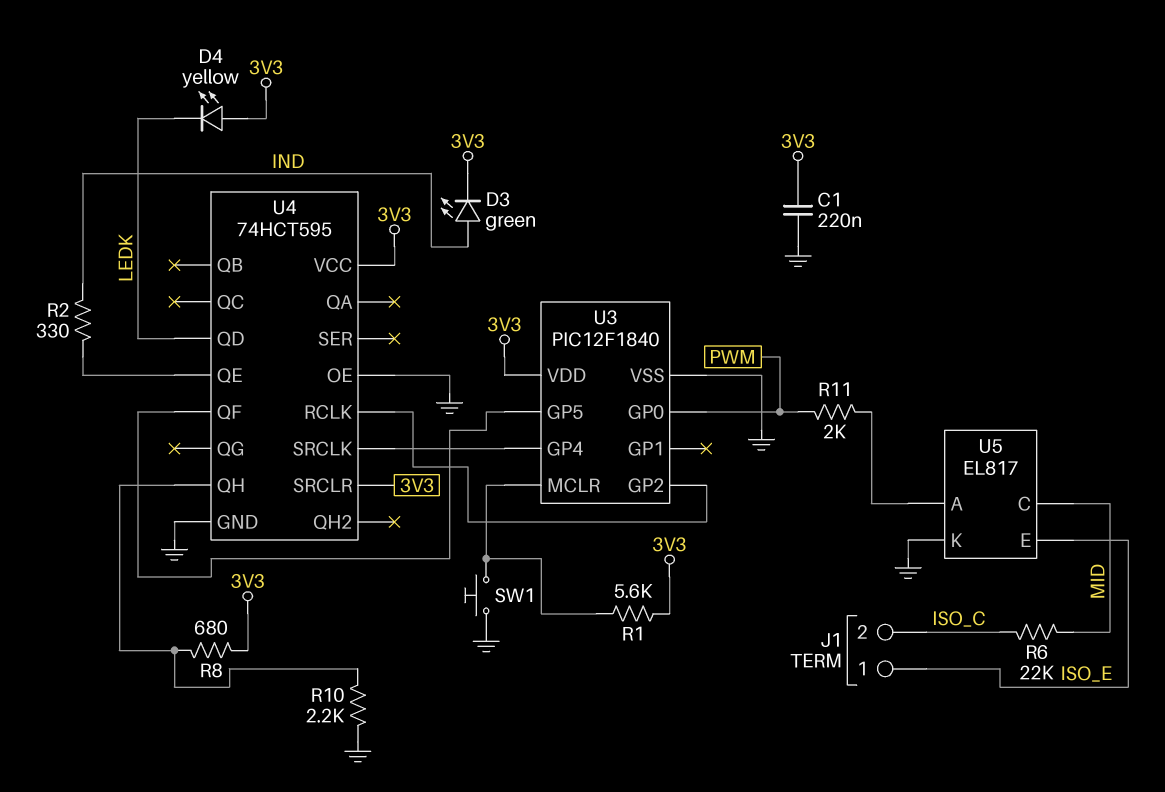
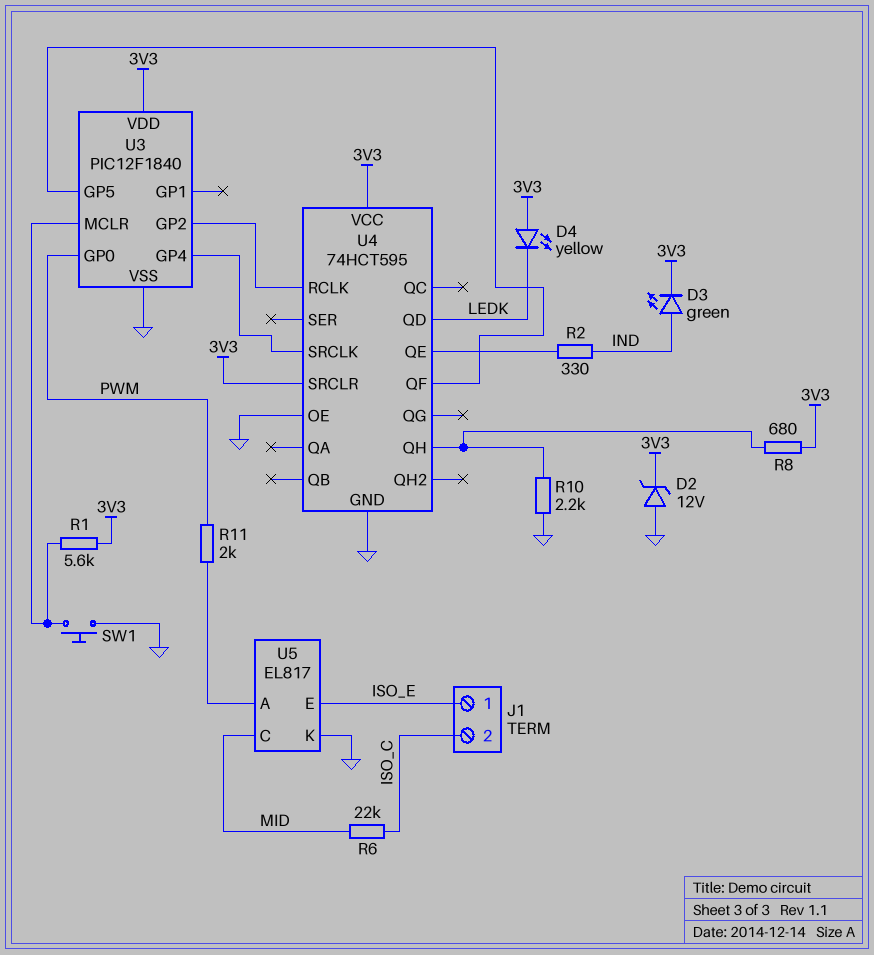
C1: 220nF (3V3, GND) -> none
D2: none -> zener 12V (A GND, K 3V3)

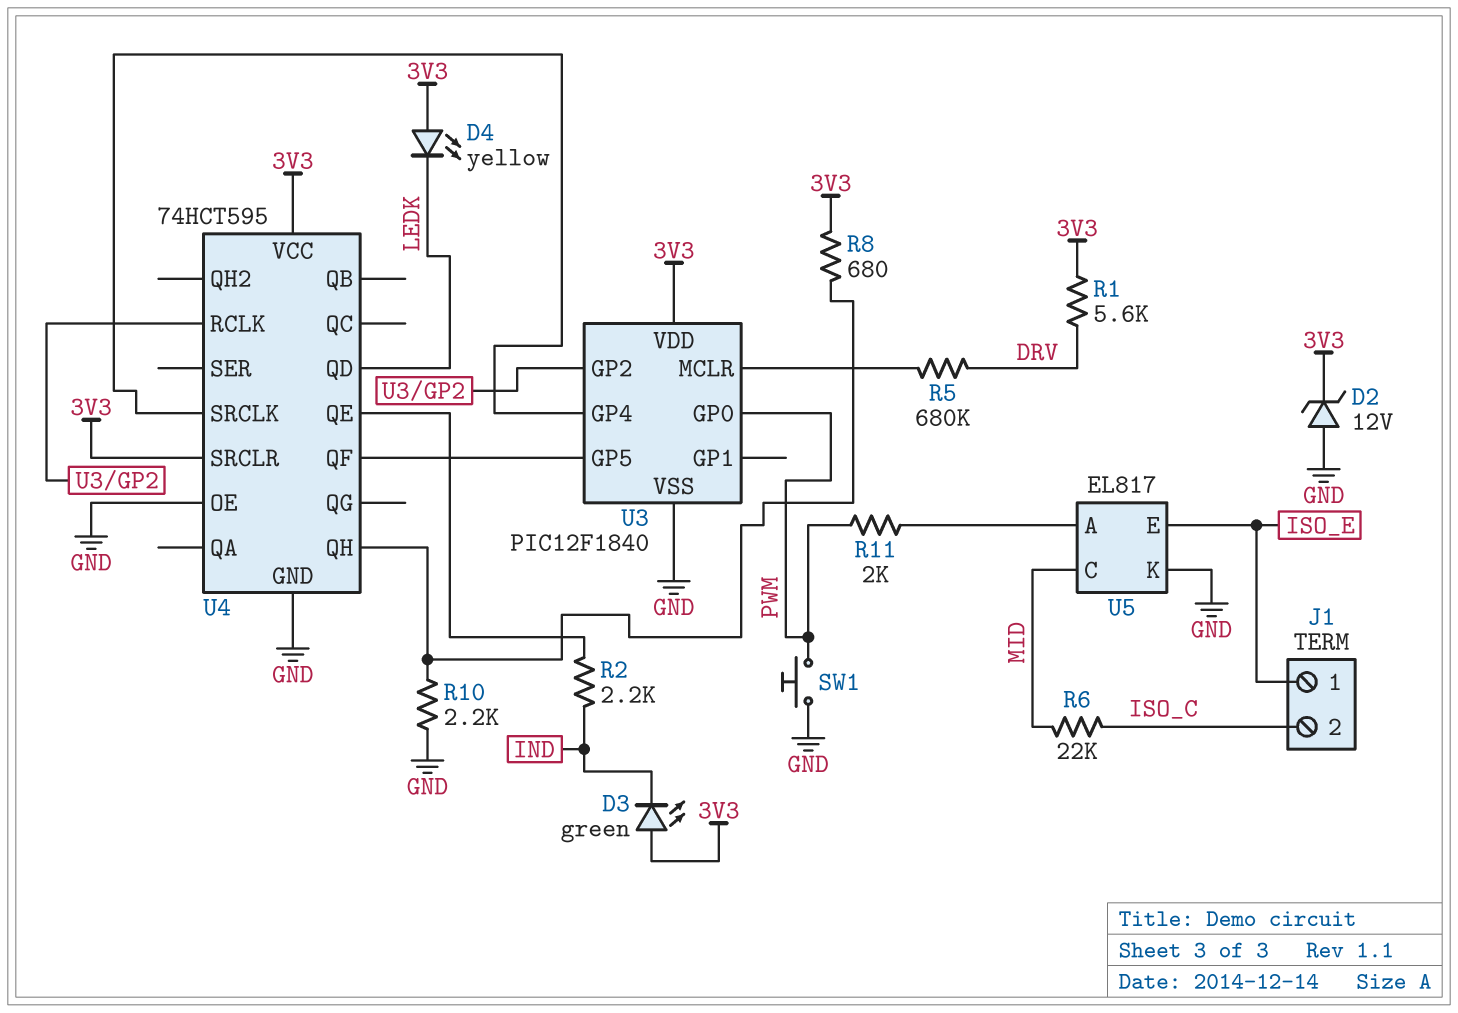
D3: LED green (A IND, K 3V3) -> LED green (A 3V3, K IND)
R1: 5.6k (3V3, U3/MCLR) -> 5.6k (3V3, DRV)
R2: 330 (IND, U4/QE) -> 2.2k (IND, U4/QE)
R5: none -> 680k (DRV, U3/MCLR)
SW1: button (GND, U3/MCLR) -> button (GND, PWM)

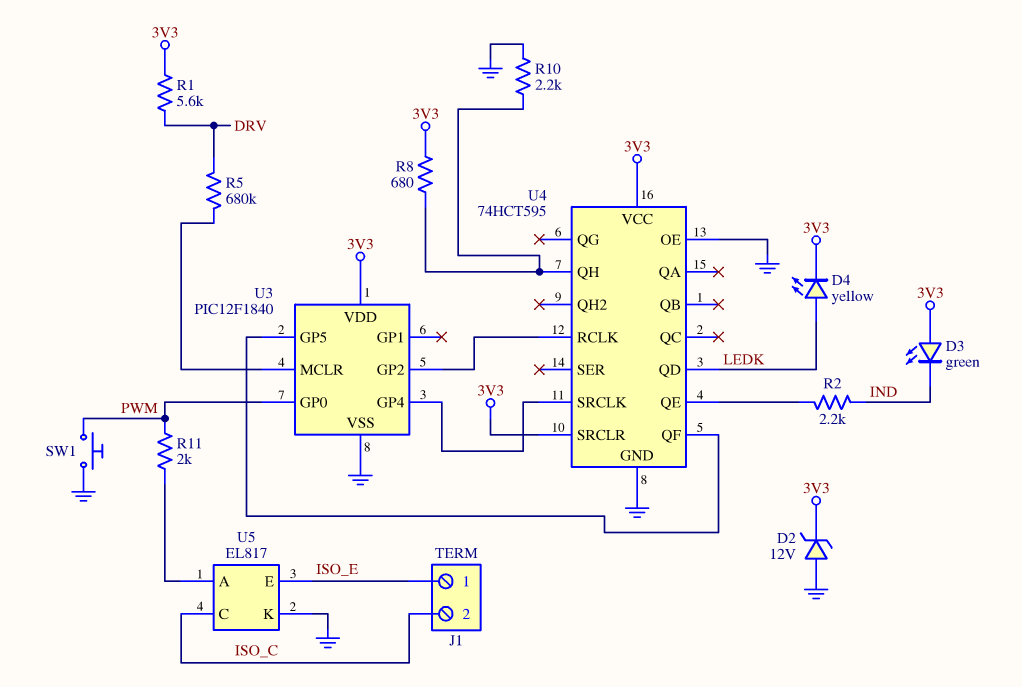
D4: LED yellow (A 3V3, K LEDK) -> LED yellow (A LEDK, K 3V3)
R6: 22k (ISO_C, MID) -> none
U5 pin C: MID -> ISO_C

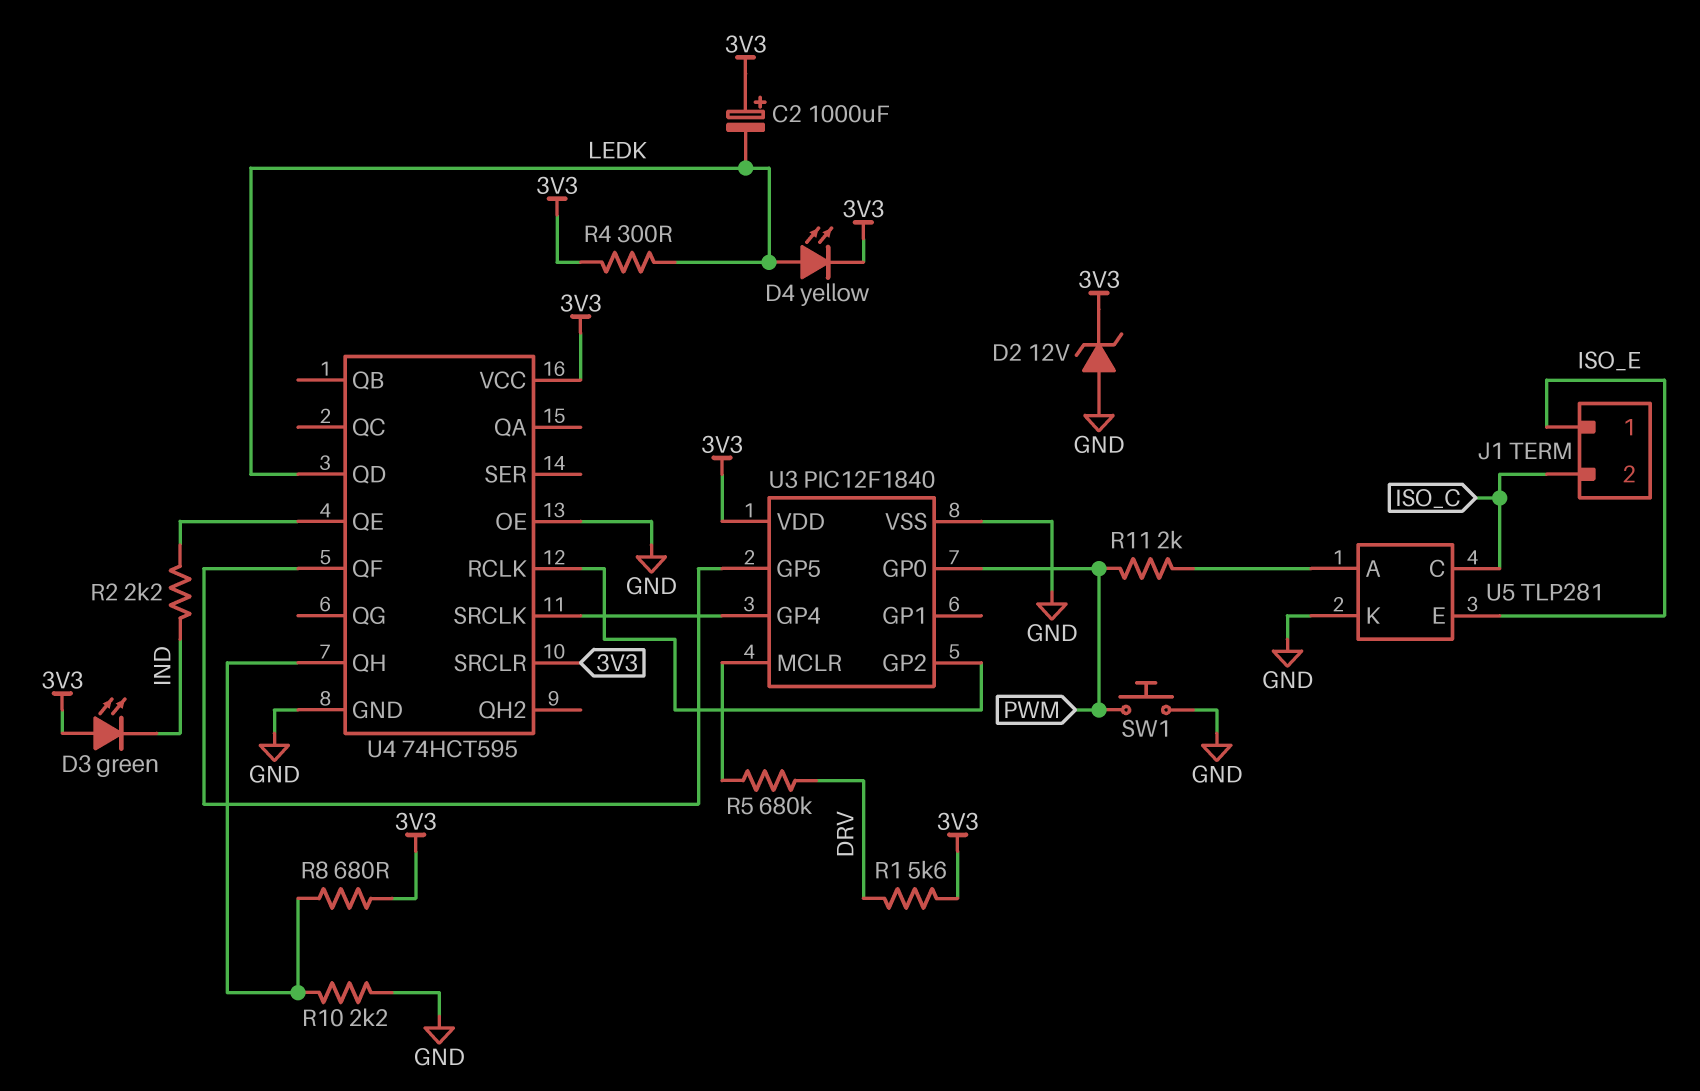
C2: none -> 1000uF (plus 3V3, minus LEDK)
R4: none -> 300 (3V3, LEDK)
U5: EL817 -> TLP281

